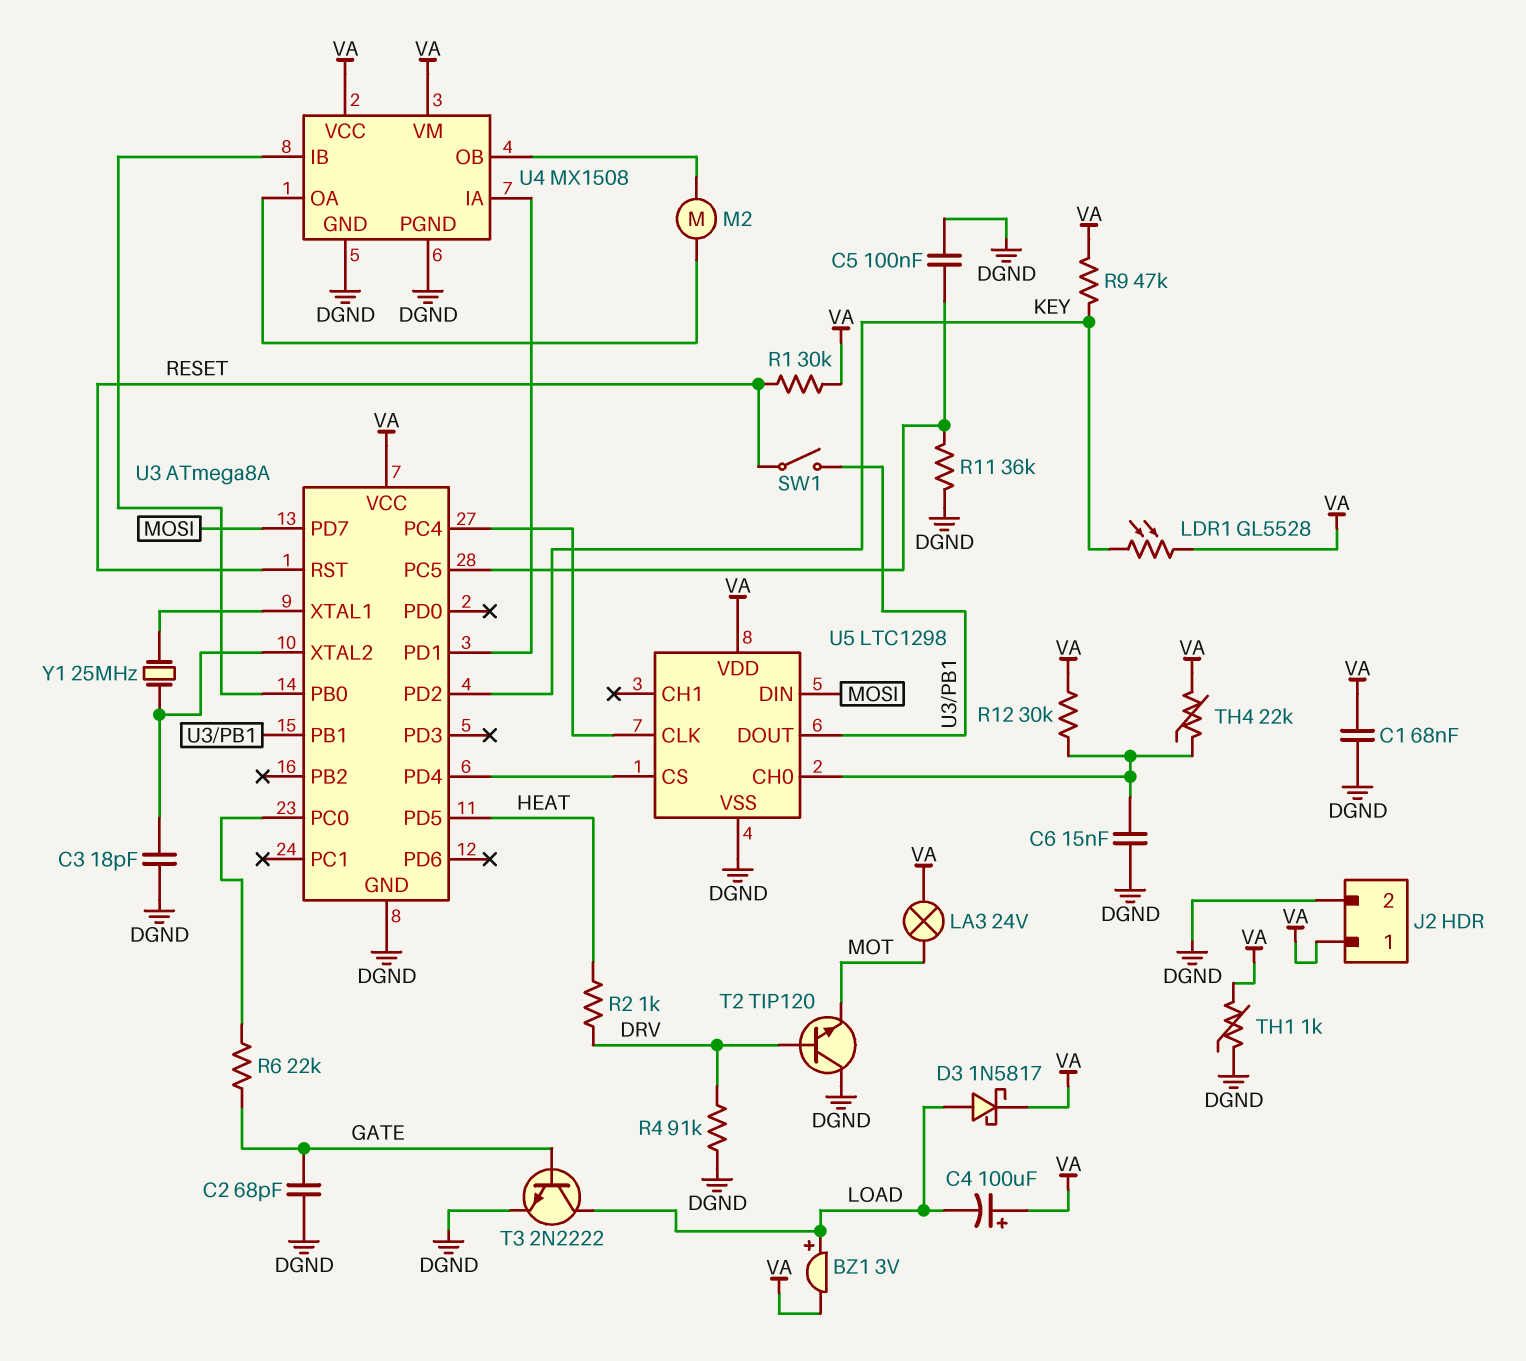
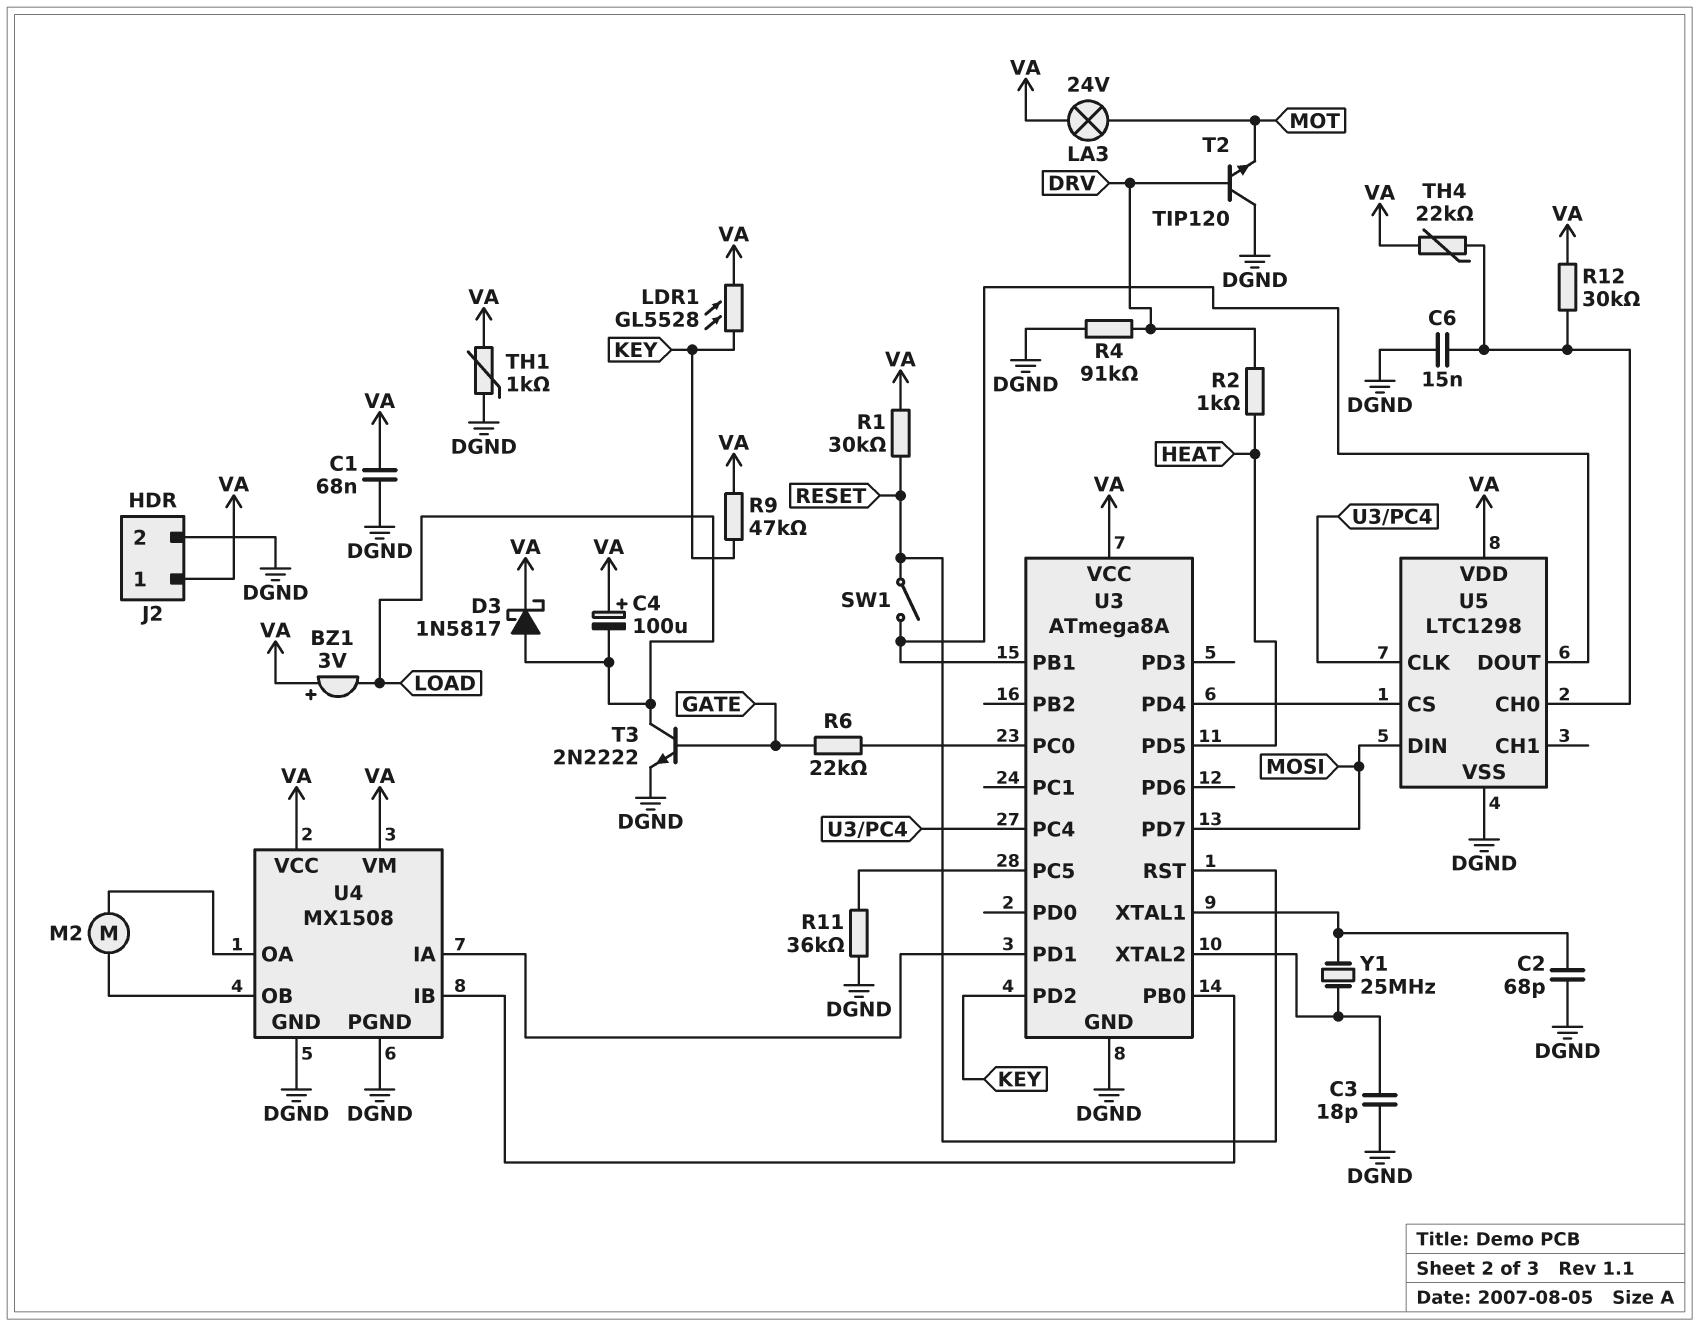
BZ1: buzzer 3V (plus LOAD, minus VA) -> buzzer 3V (plus VA, minus LOAD)
C2: 68pF (DGND, GATE) -> 68pF (DGND, U3/XTAL1)
C5: 100nF (DGND, U3/PC5) -> none

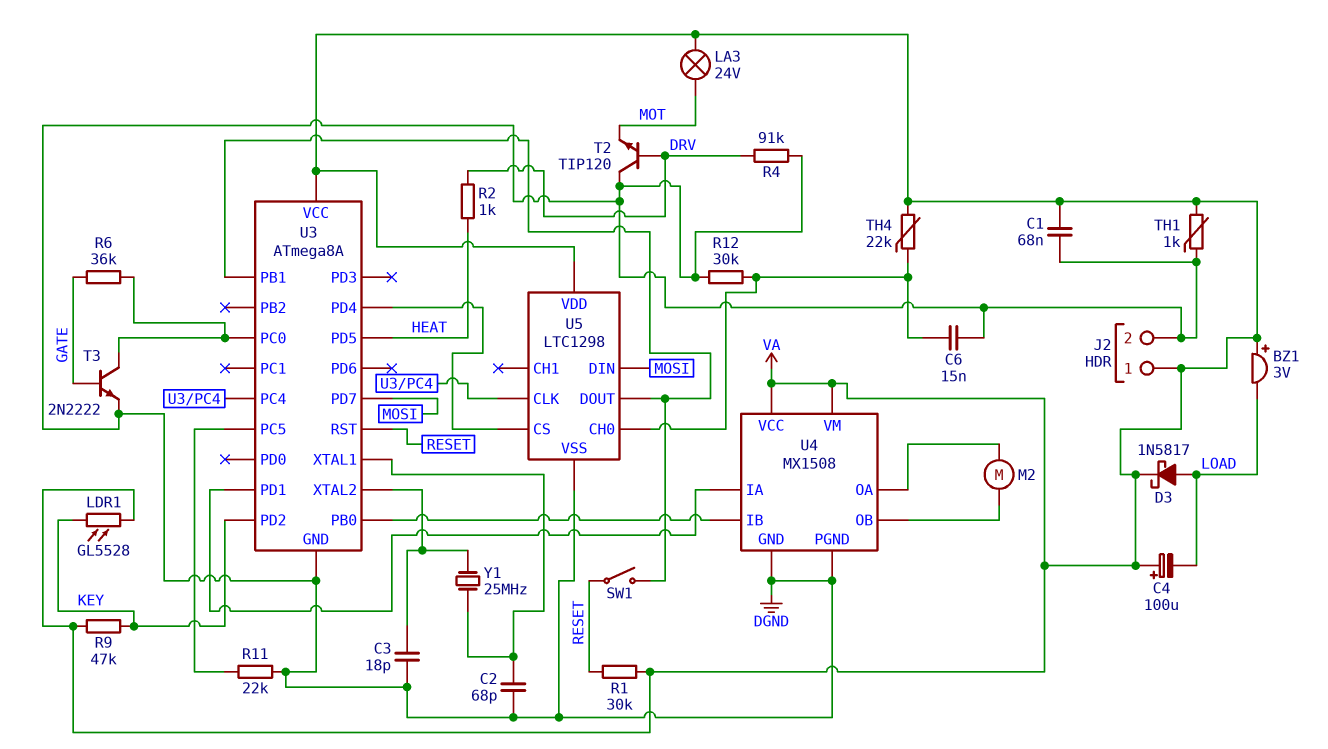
R6: 22k (GATE, U3/PC0) -> 36k (GATE, U3/PC0)
R11: 36k (DGND, U3/PC5) -> 22k (DGND, U3/PC5)
R12: 30k (U5/CH0, VA) -> 30k (DGND, U5/CH0)
T3: NPN 2N2222 (B GATE, C LOAD, E DGND) -> NPN 2N2222 (B GATE, C U3/PC0, E DGND)

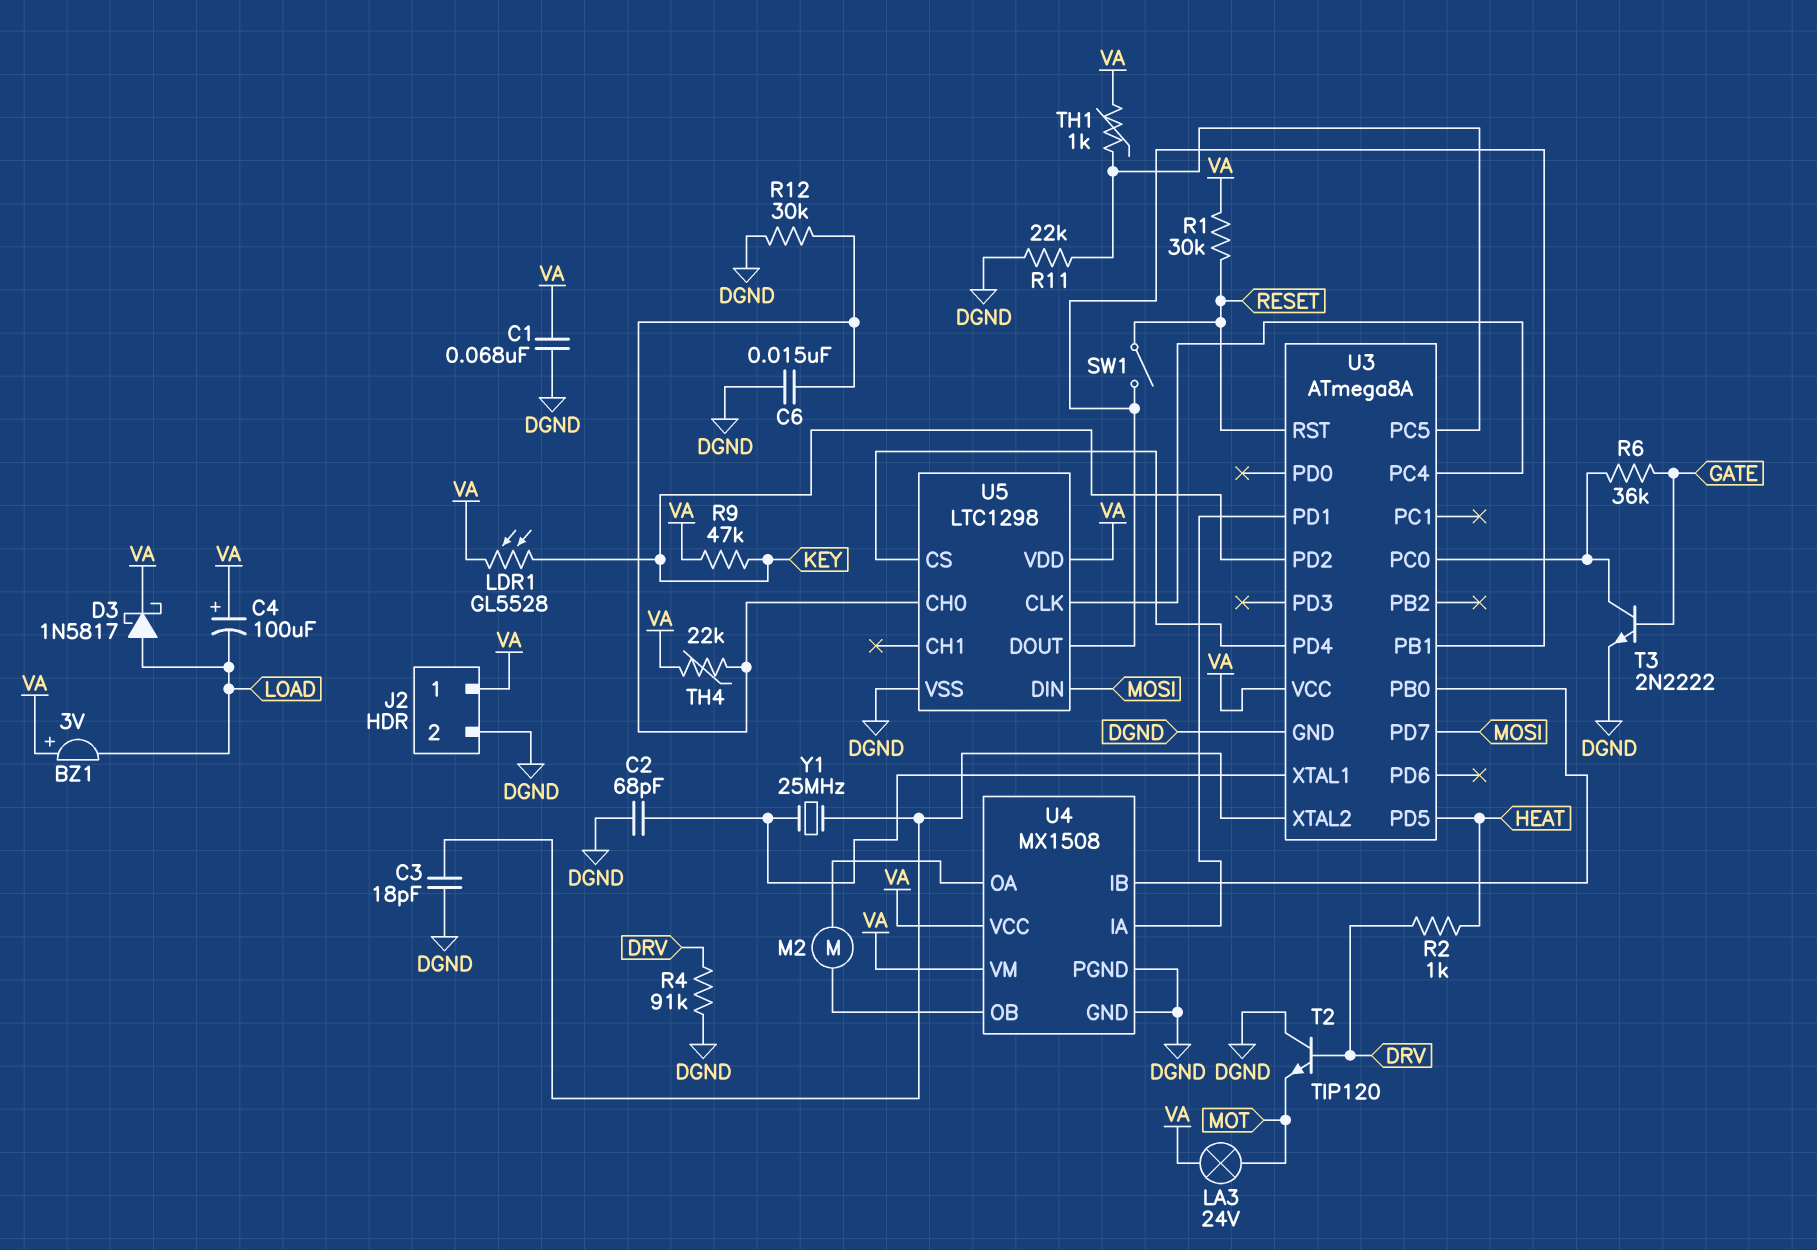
TH1: 1k (DGND, VA) -> 1k (U3/PC5, VA)

